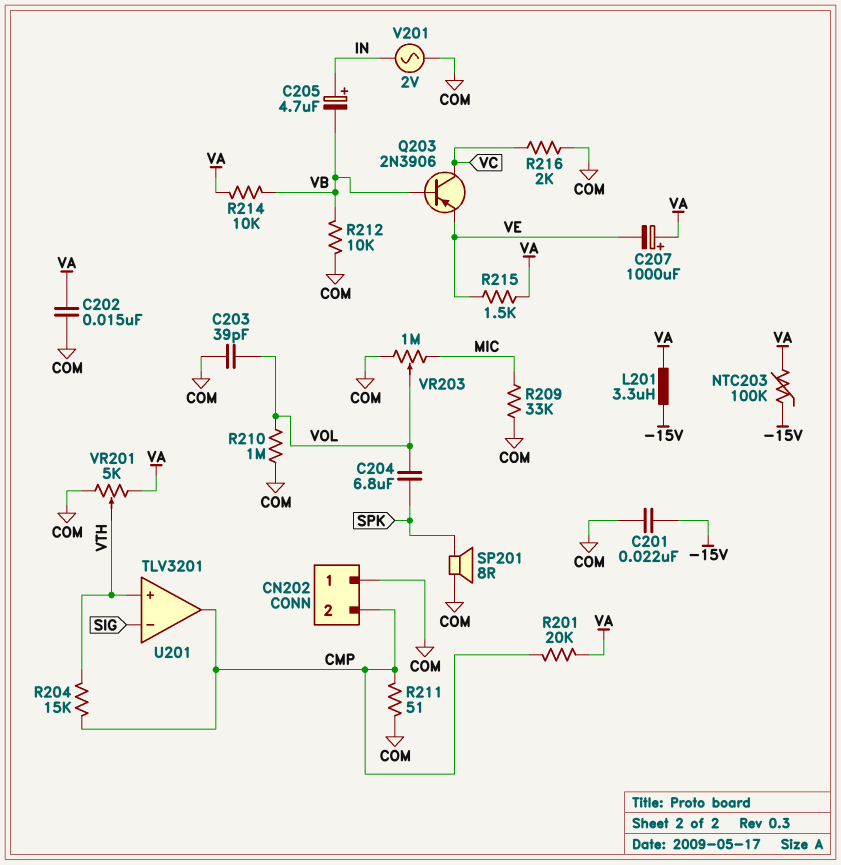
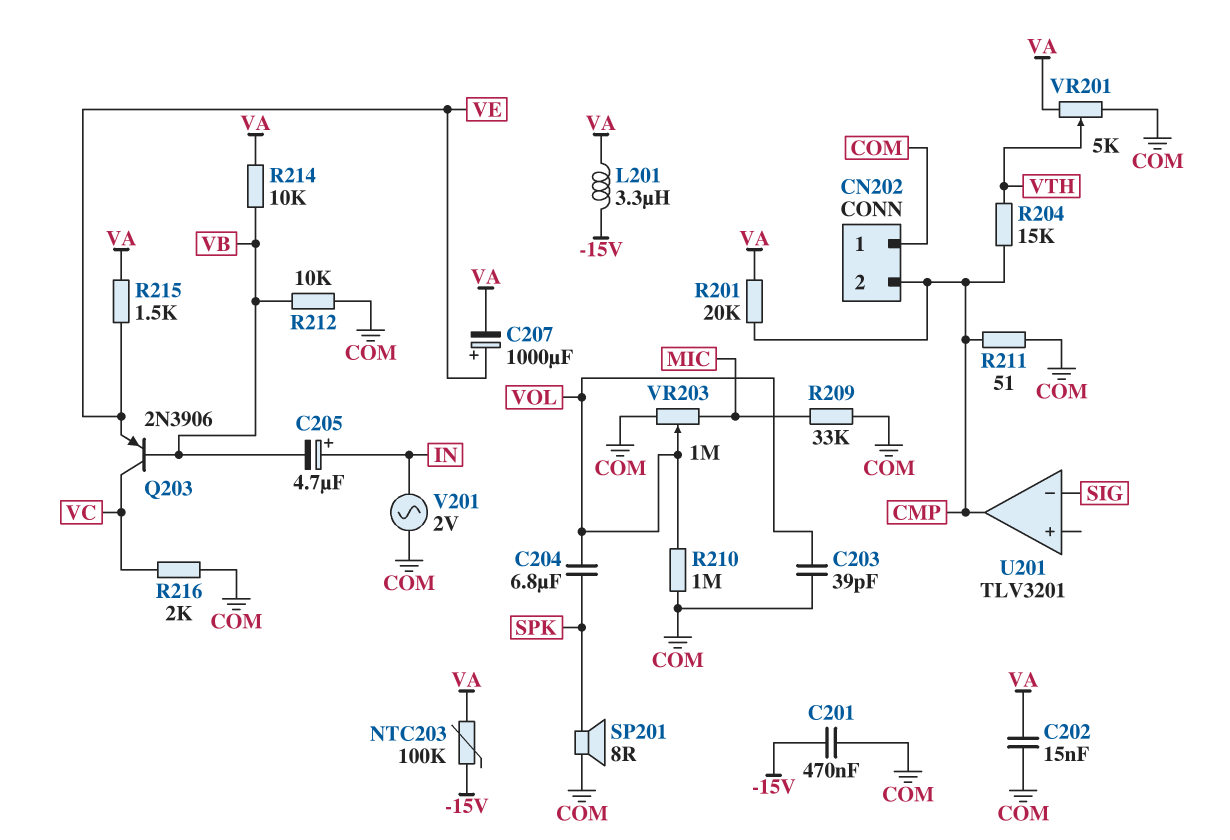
C201: 22nF (-15V, COM) -> 470nF (-15V, COM)
C207: 1000uF (plus VA, minus VE) -> 1000uF (plus VE, minus VA)
U201 pin in+: VTH -> none

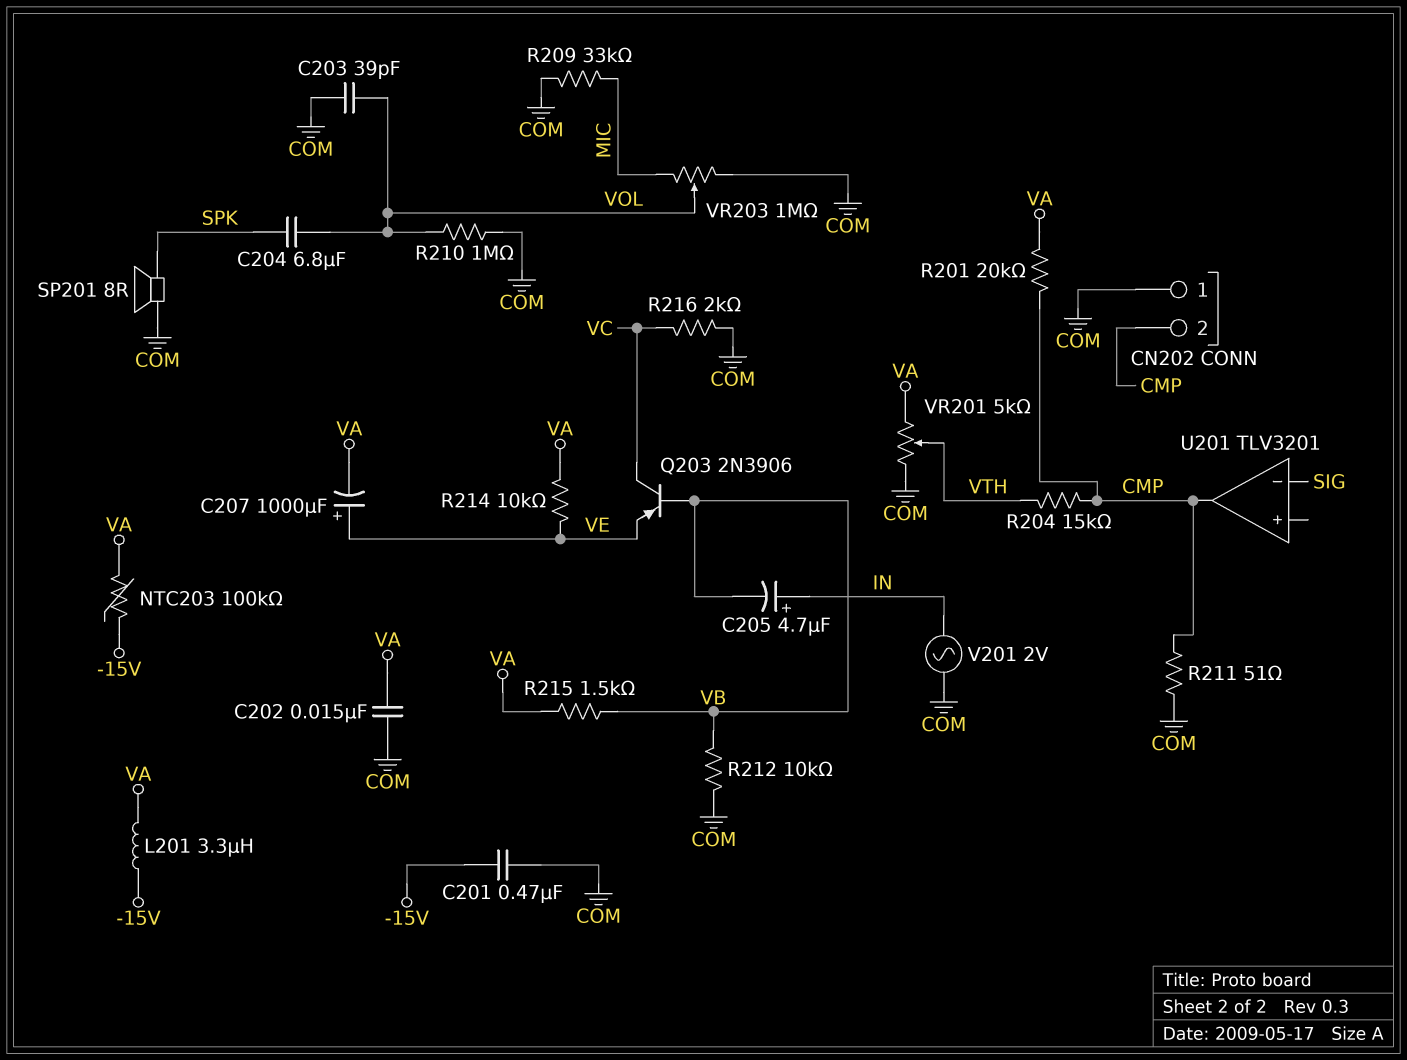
R214: 10k (VA, VB) -> 10k (VA, VE)
R215: 1.5k (VA, VE) -> 1.5k (VA, VB)

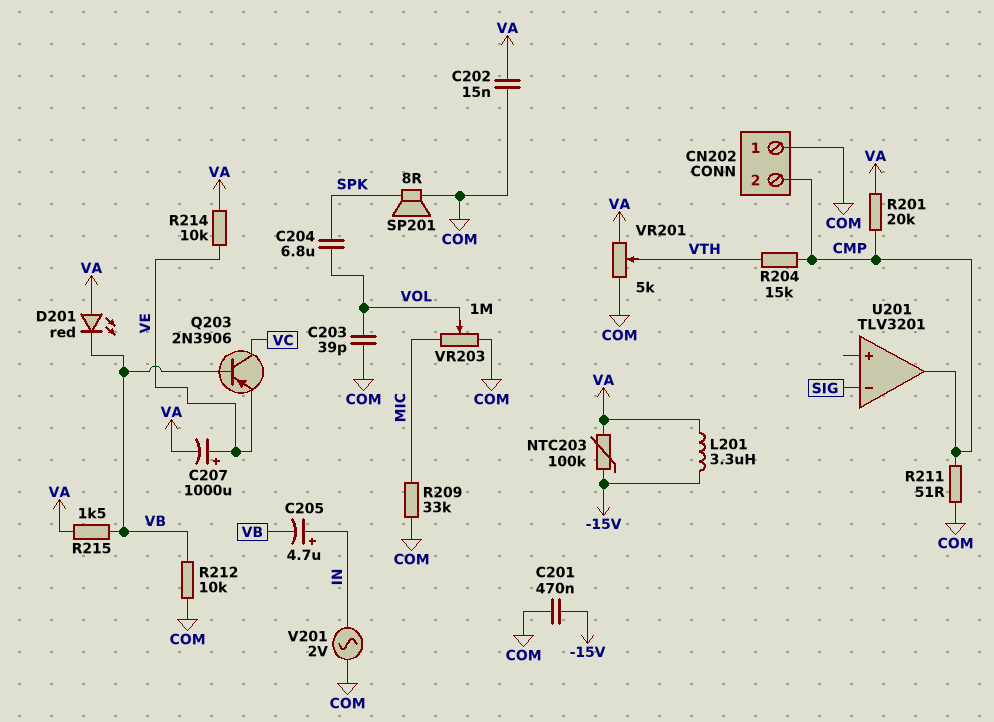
D201: none -> LED red (A VA, K VB)
R210: 1M (COM, VOL) -> none
R216: 2k (COM, VC) -> none

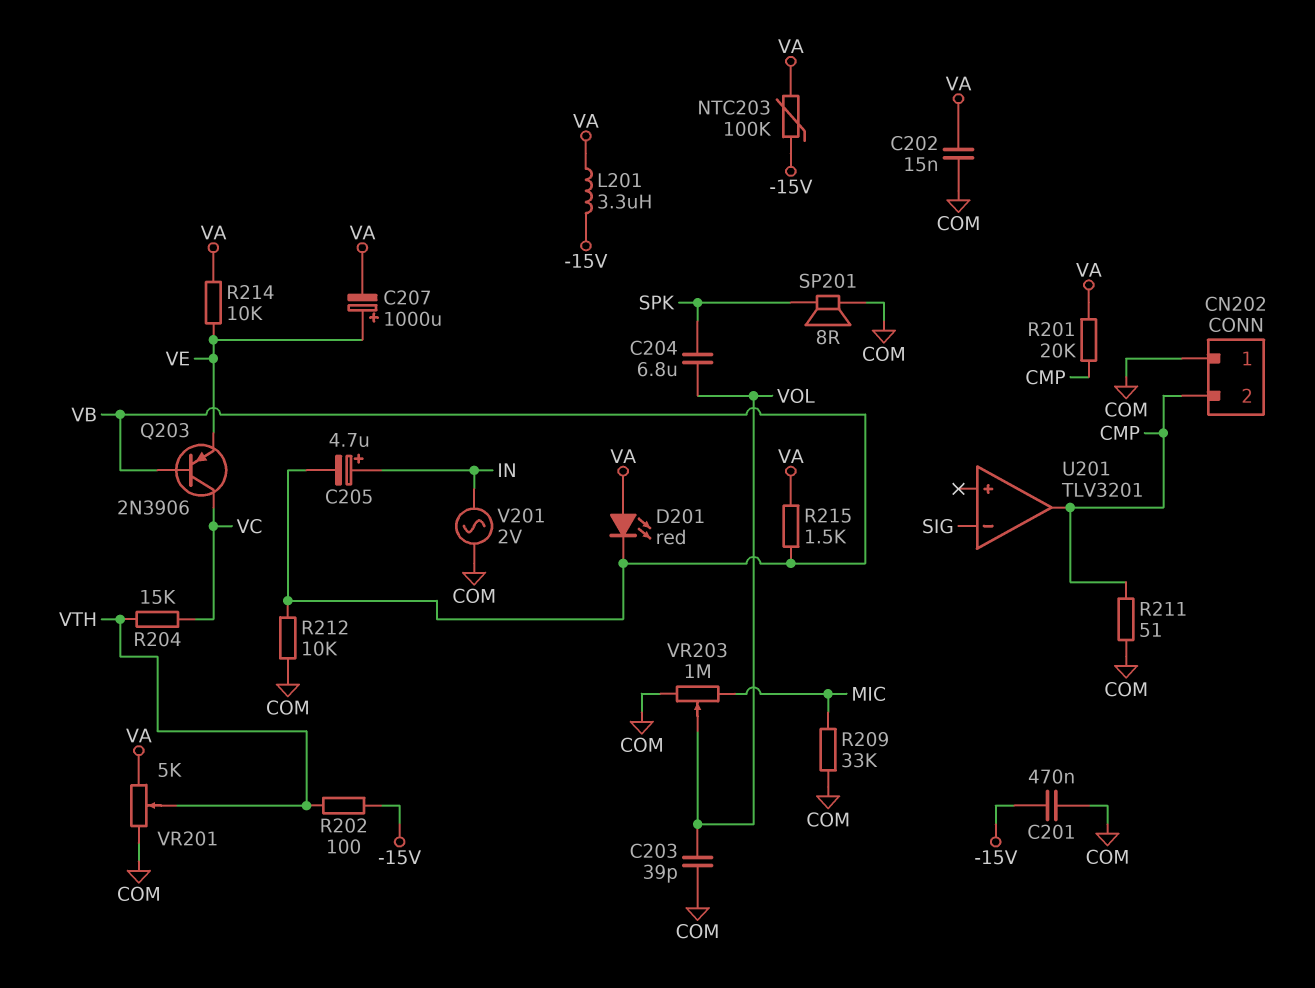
R202: none -> 100 (-15V, VTH)
R204: 15k (CMP, VTH) -> 15k (VC, VTH)

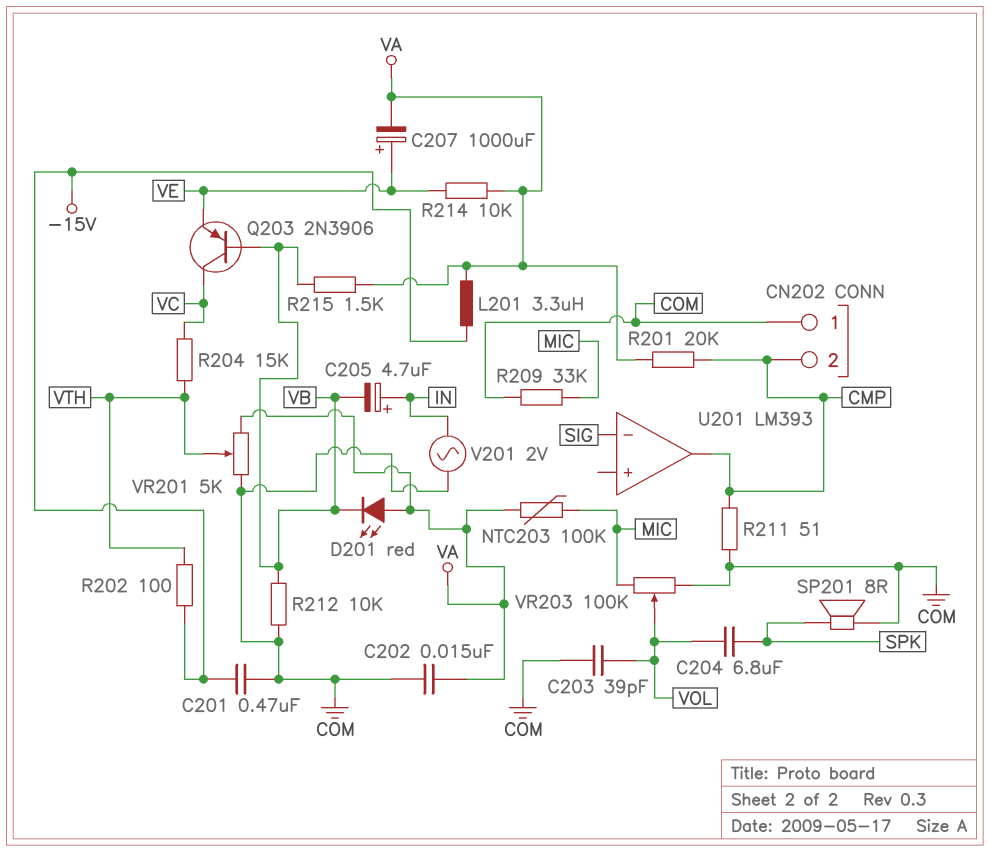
NTC203: 100k (-15V, VA) -> 100k (MIC, VA)
U201: TLV3201 -> LM393
VR203: 1M (COM, MIC, wiper VOL) -> 100k (COM, MIC, wiper VOL)

